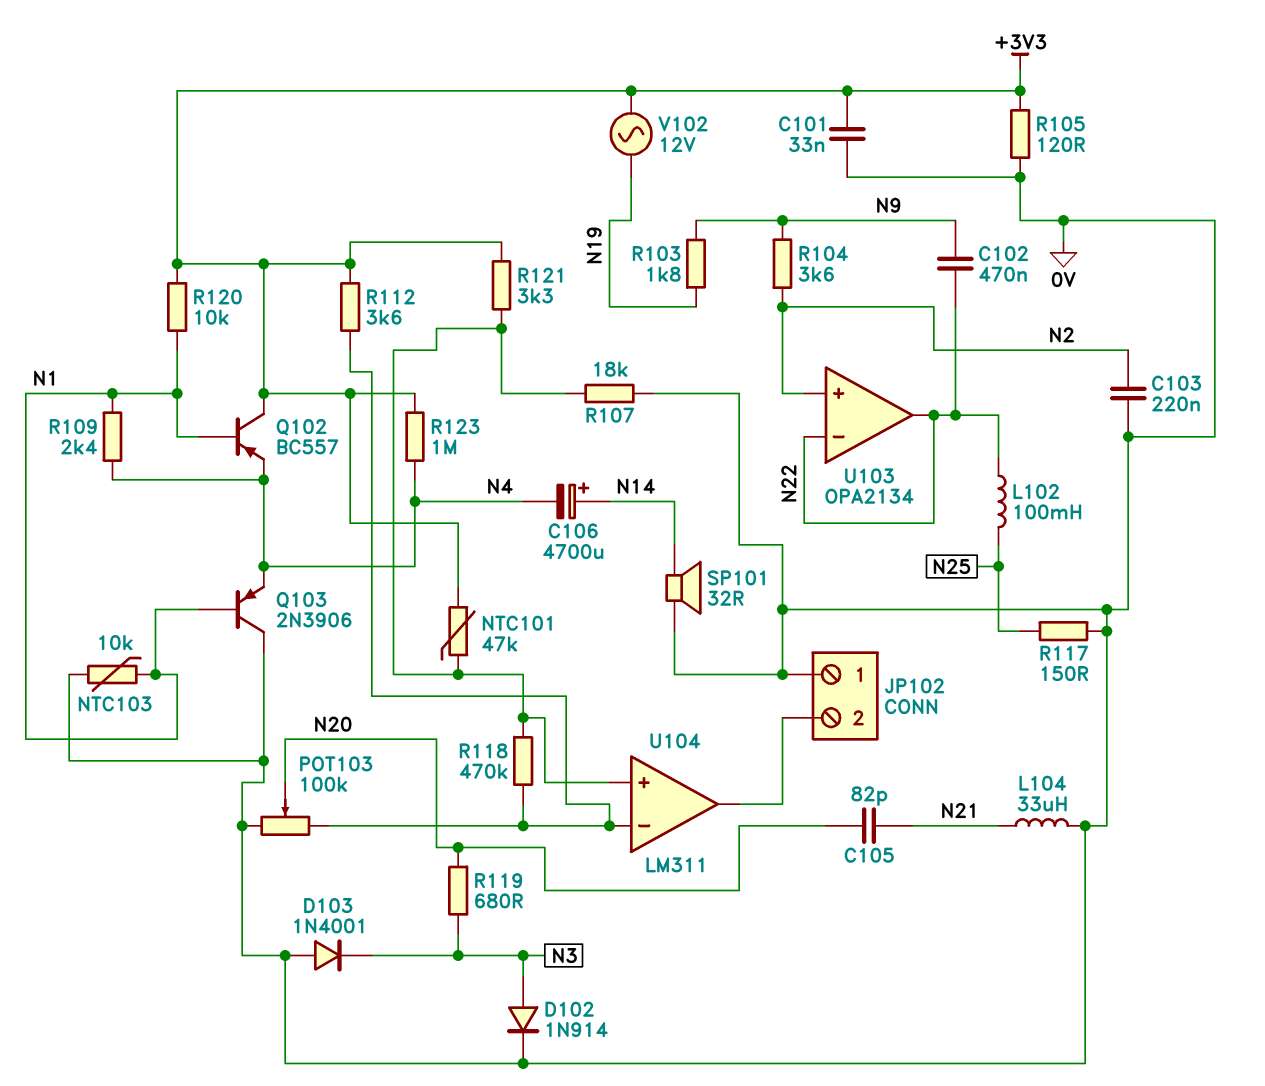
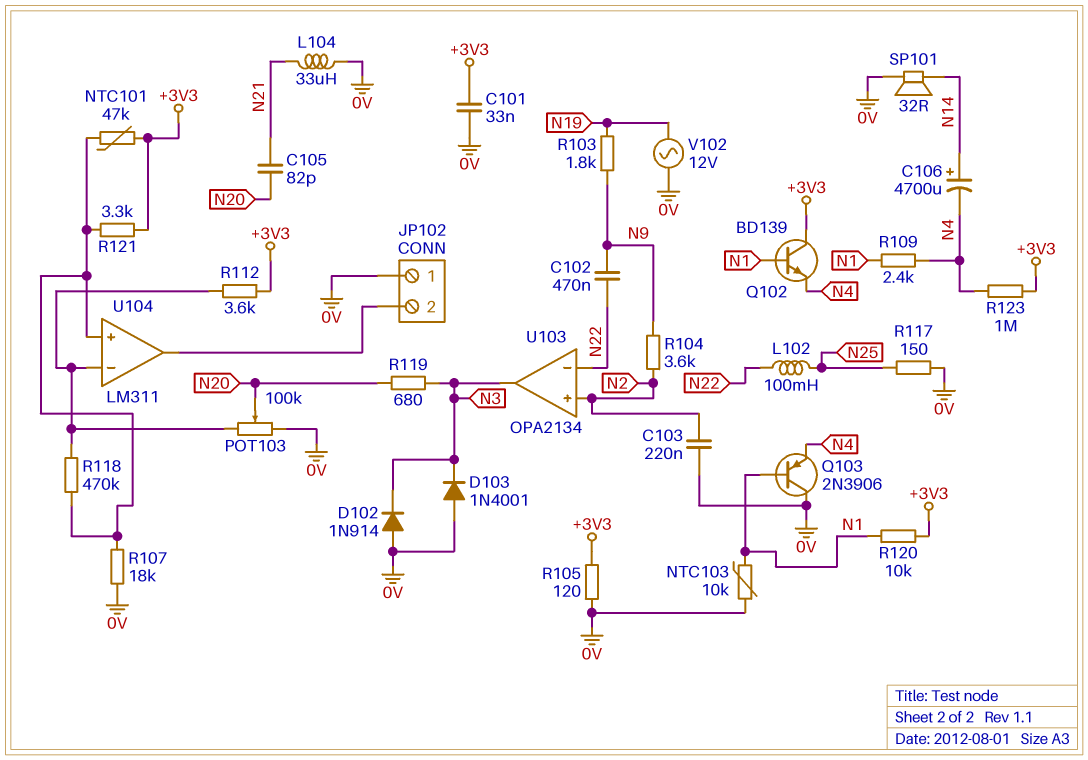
D102: diode 1N914 (A N3, K 0V) -> diode 1N914 (A 0V, K N3)
Q102: PNP BC557 (B N1, C +3V3, E N4) -> NPN BD139 (B N1, C +3V3, E N4)
U103 pin out: N22 -> N3
V102: AC 12V (+3V3, N19) -> AC 12V (0V, N19)

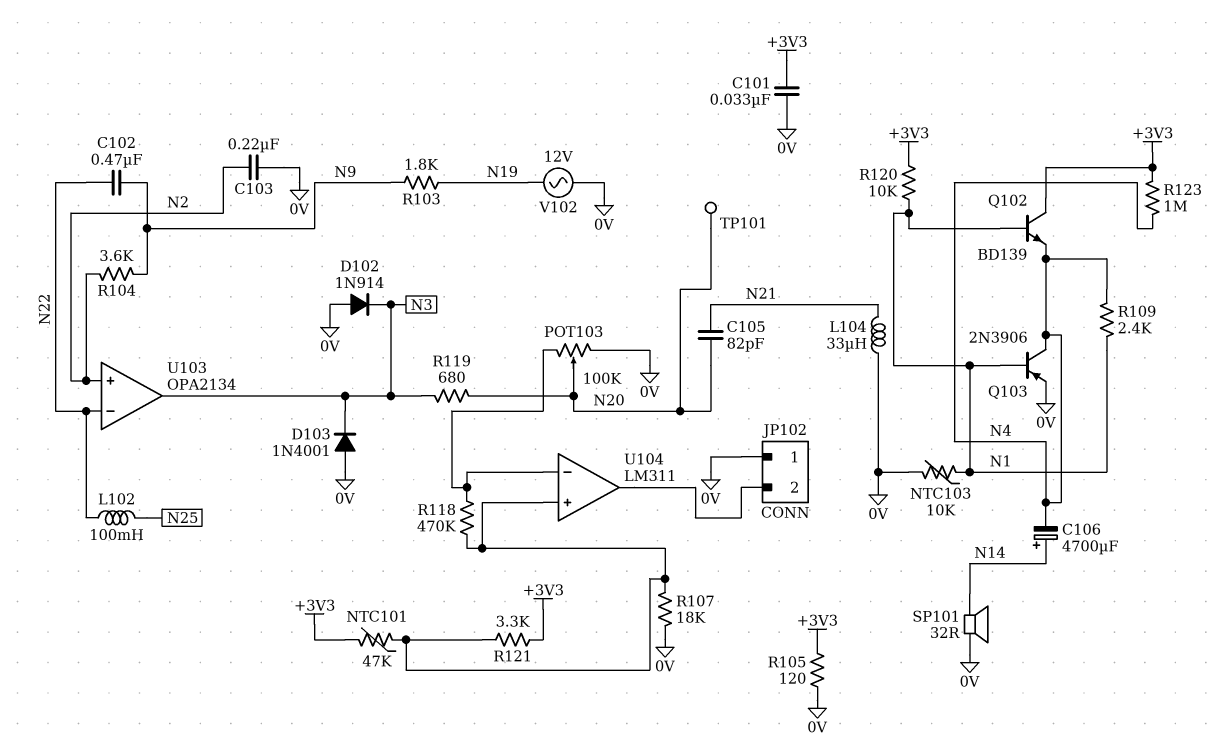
Q103: PNP 2N3906 (B N1, C 0V, E N4) -> PNP 2N3906 (B N1, C N4, E 0V)
R112: 3.6k (+3V3, U104/in-) -> none
R117: 150 (0V, N25) -> none
TP101: none -> test point (N20)

